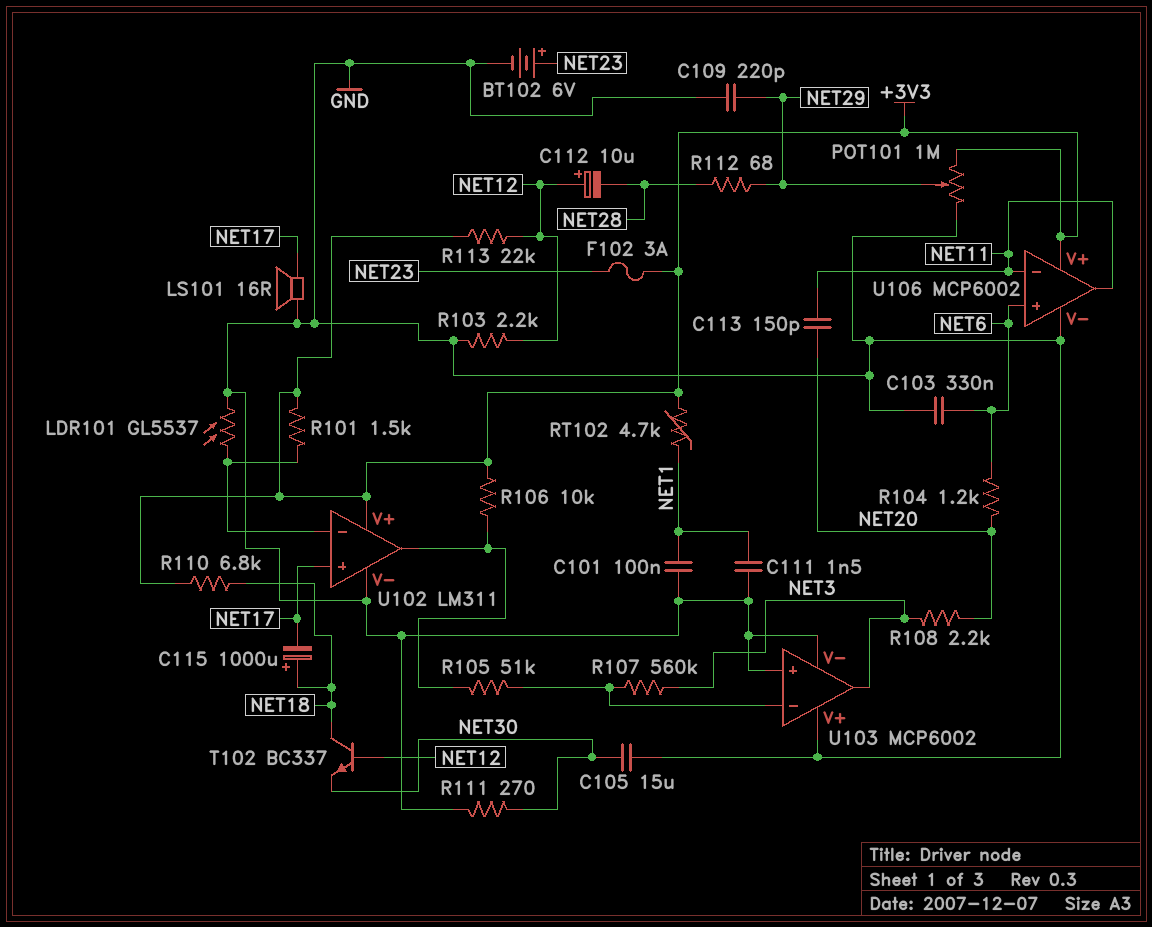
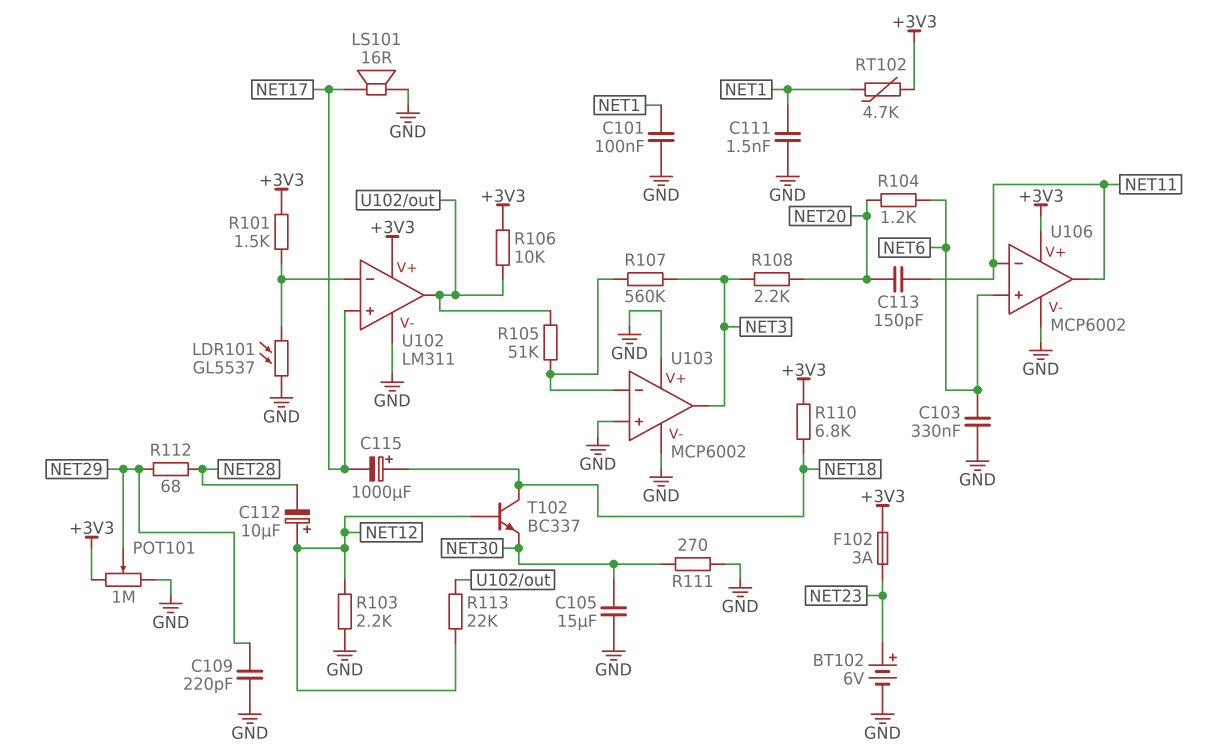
R113: 22k (+3V3, NET12) -> 22k (NET12, U102/out)

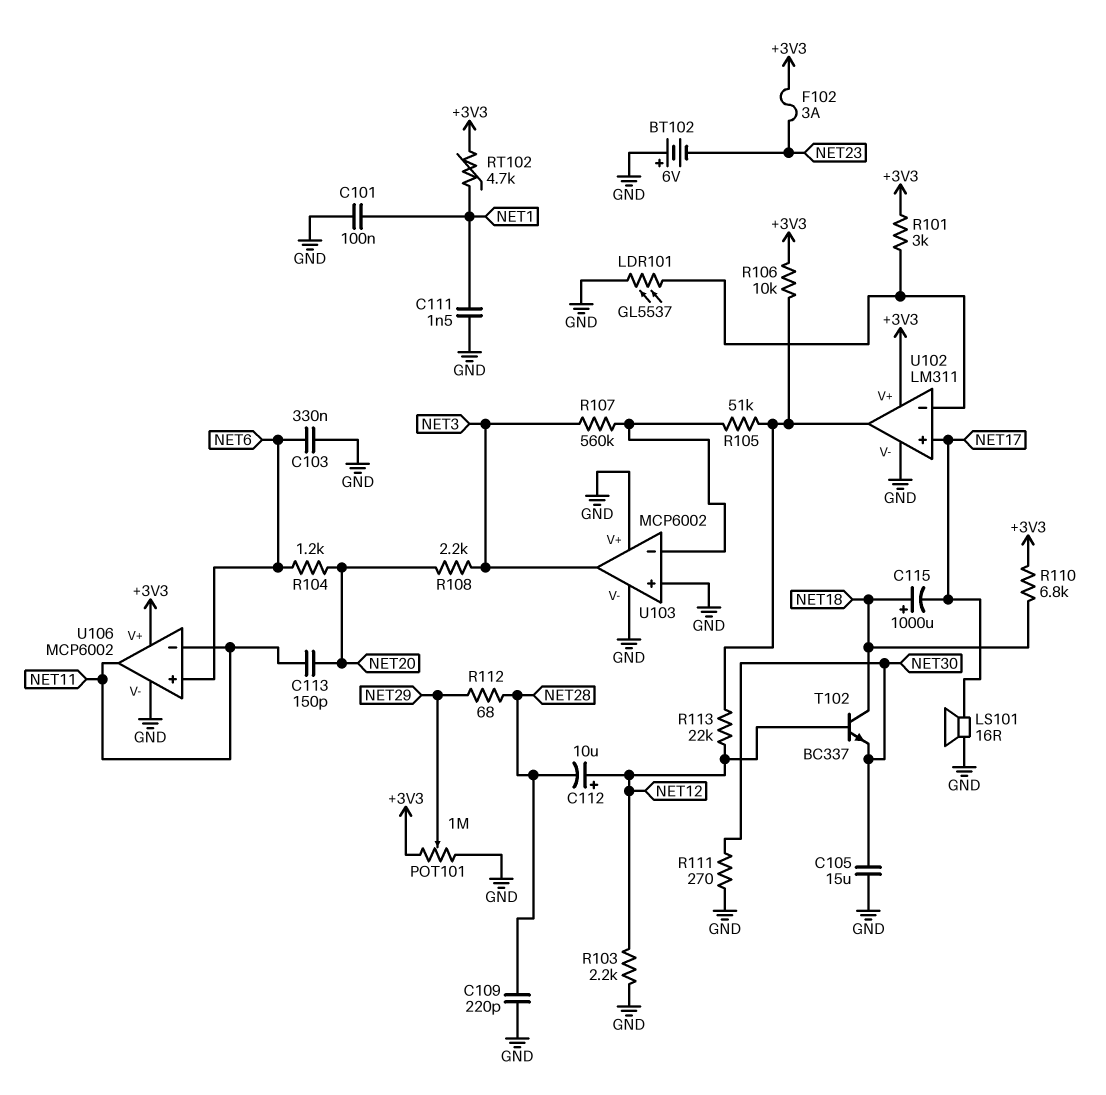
BT102: 6V (plus NET23, minus GND) -> 6V (plus GND, minus NET23)
C109: 220pF (GND, NET29) -> 220pF (GND, NET28)
R101: 1.5k (+3V3, U102/in-) -> 3k (+3V3, U102/in-)

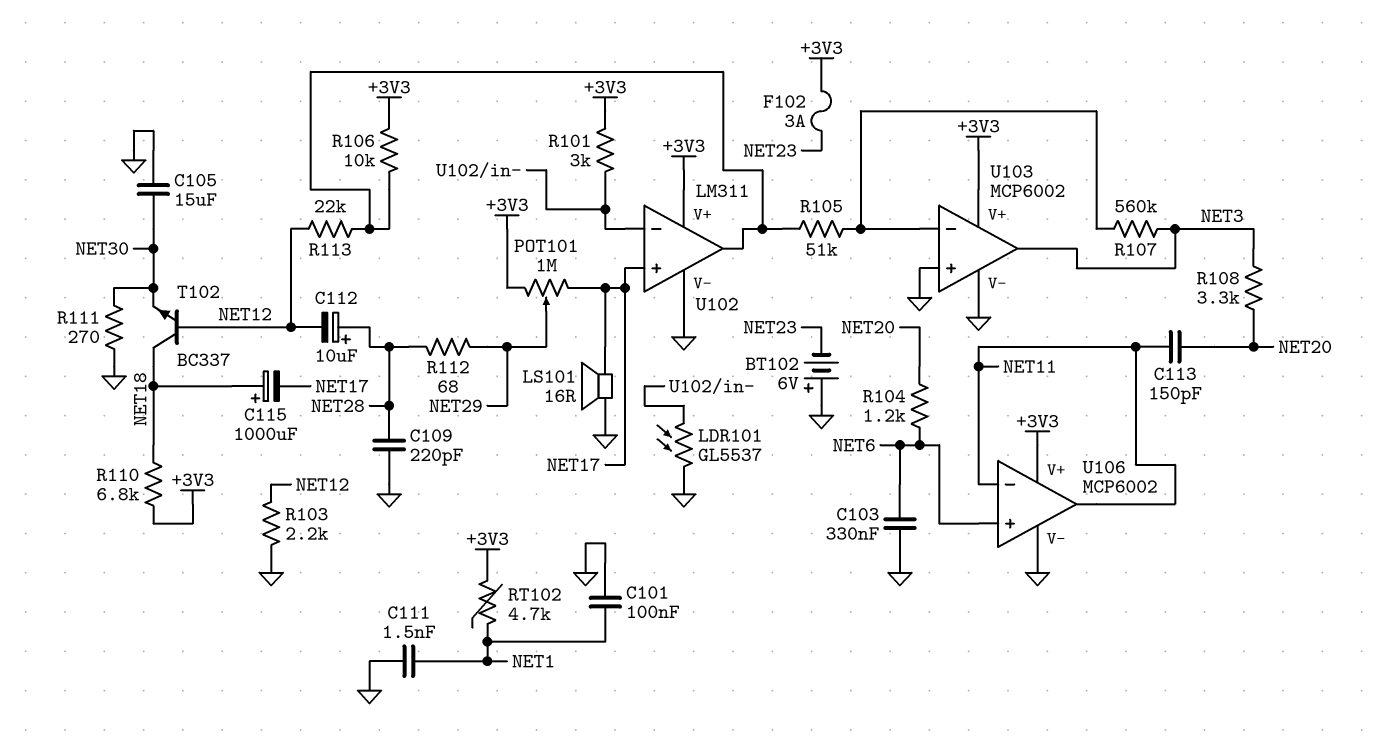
C112: 10uF (plus NET12, minus NET28) -> 10uF (plus NET28, minus NET12)
POT101: 1M (+3V3, GND, wiper NET29) -> 1M (+3V3, NET17, wiper NET29)
R108: 2.2k (NET3, NET20) -> 3.3k (NET3, NET20)
U103 pin V+: GND -> +3V3

